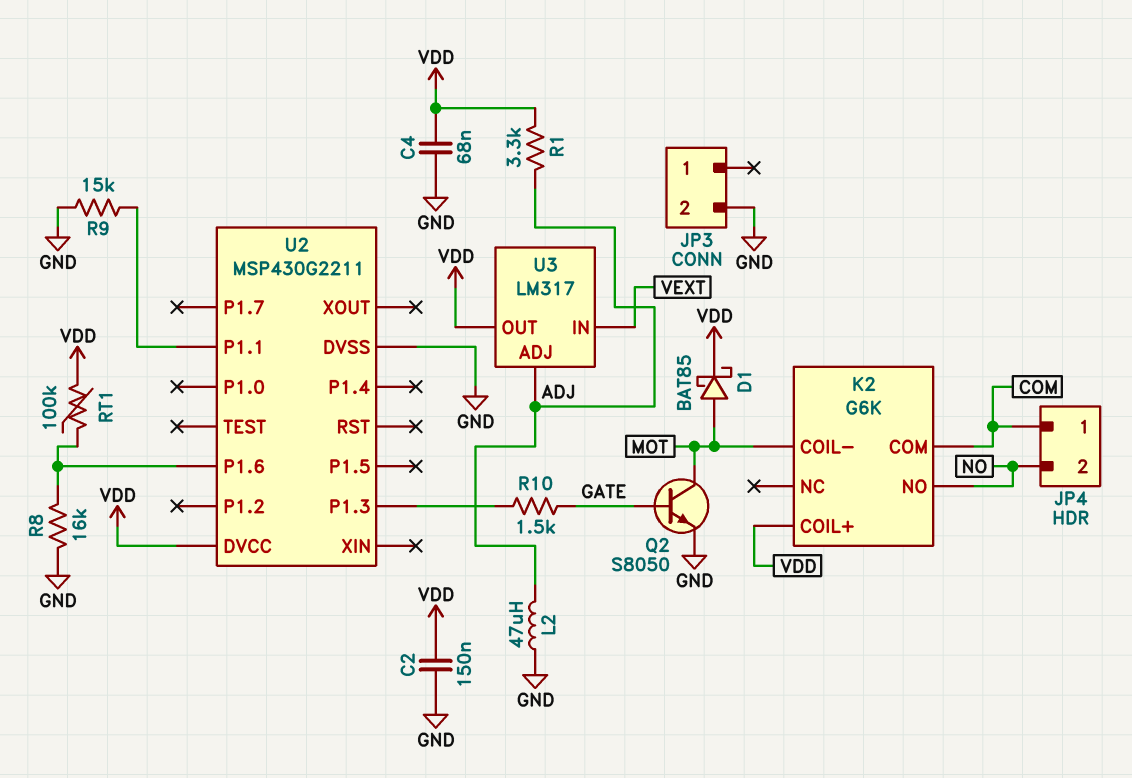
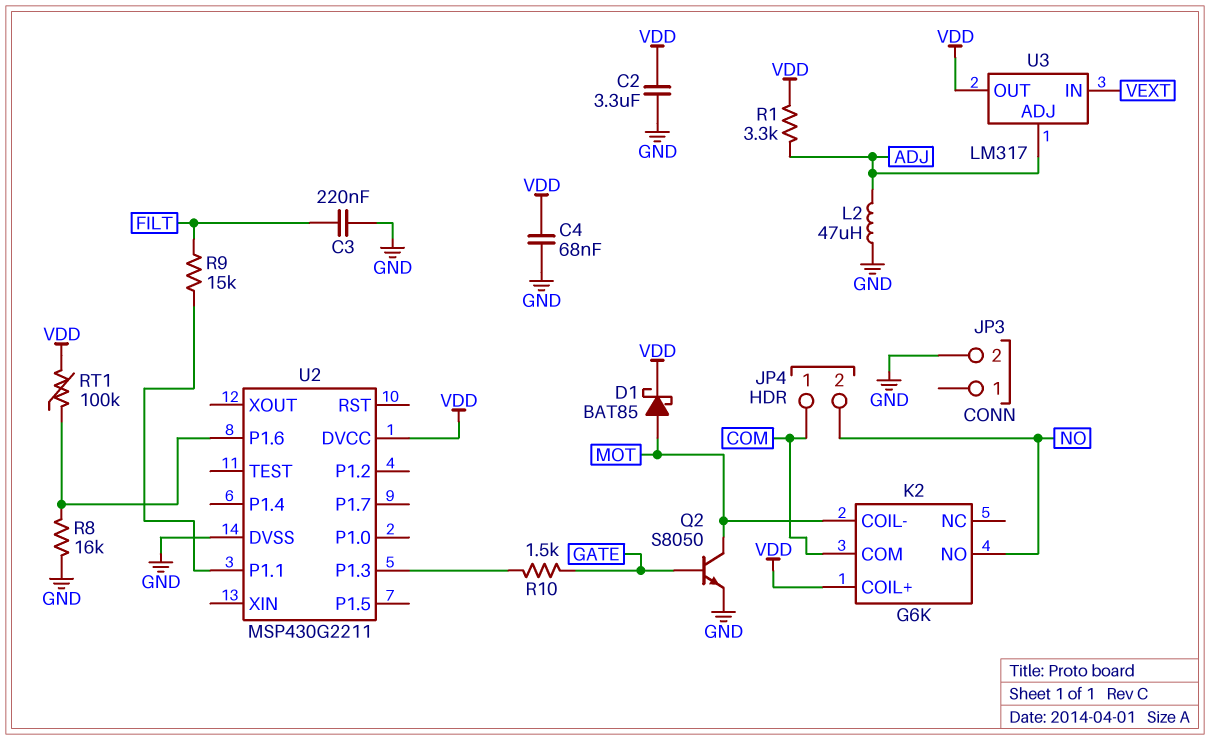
C2: 150nF (GND, VDD) -> 3.3uF (GND, VDD)
C3: none -> 220nF (FILT, GND)
R9: 15k (GND, U2/P1.1) -> 15k (FILT, U2/P1.1)

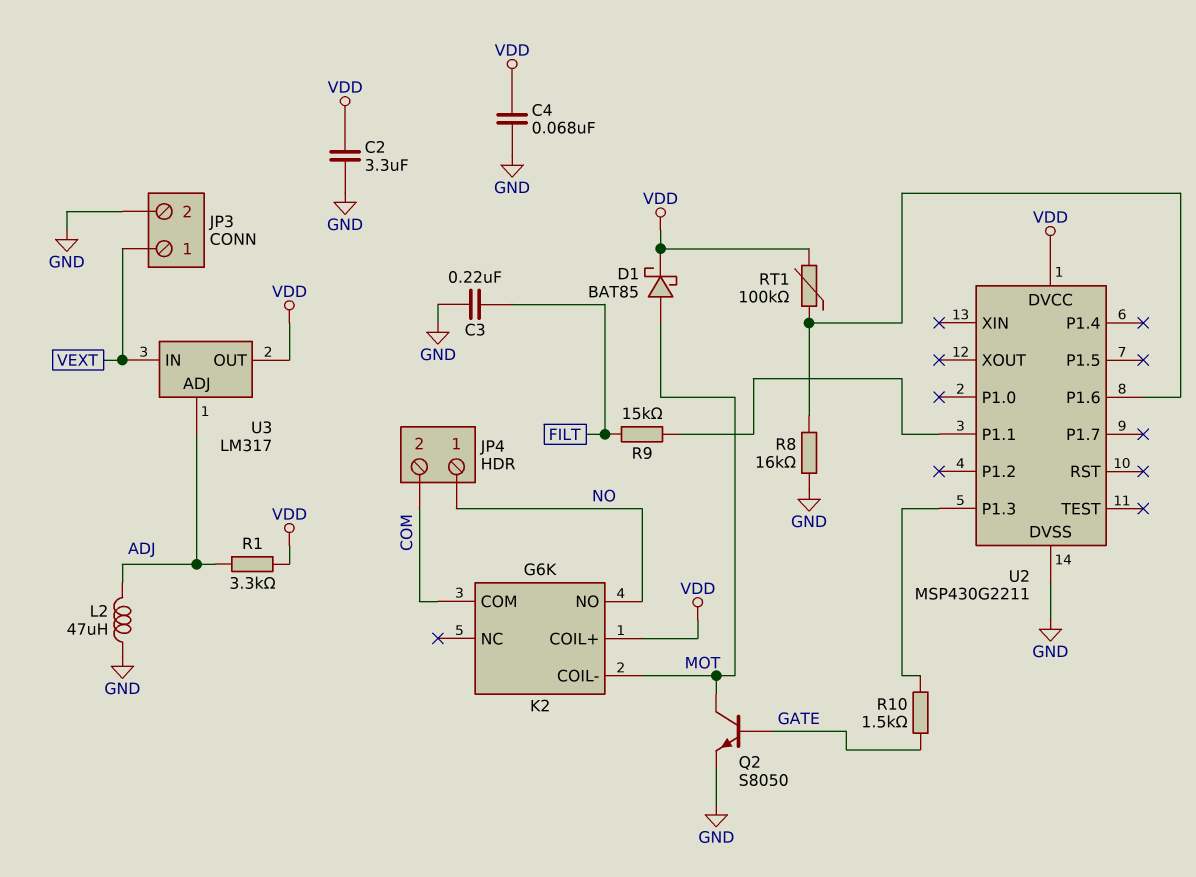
JP3 pin 1: none -> VEXT
JP4 pin 1: COM -> NO
JP4 pin 2: NO -> COM

